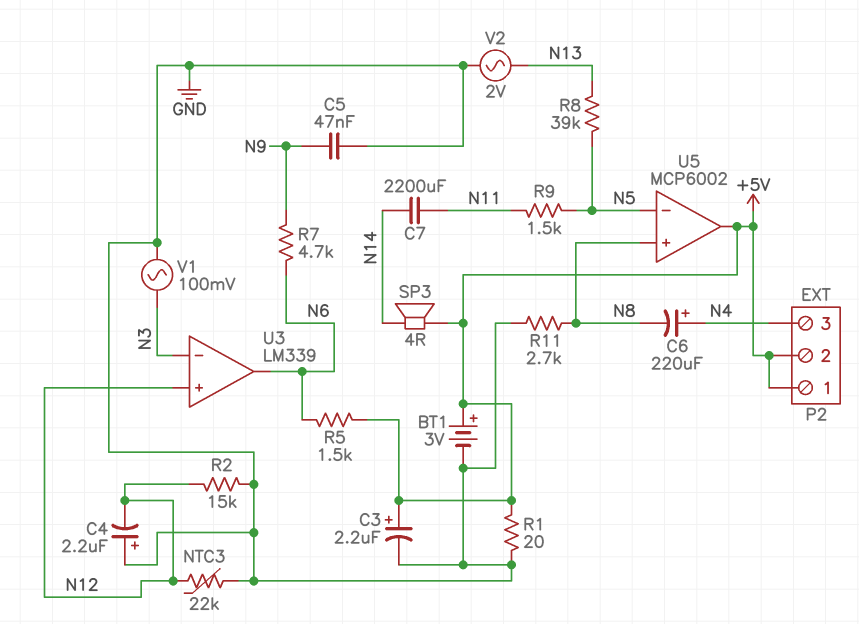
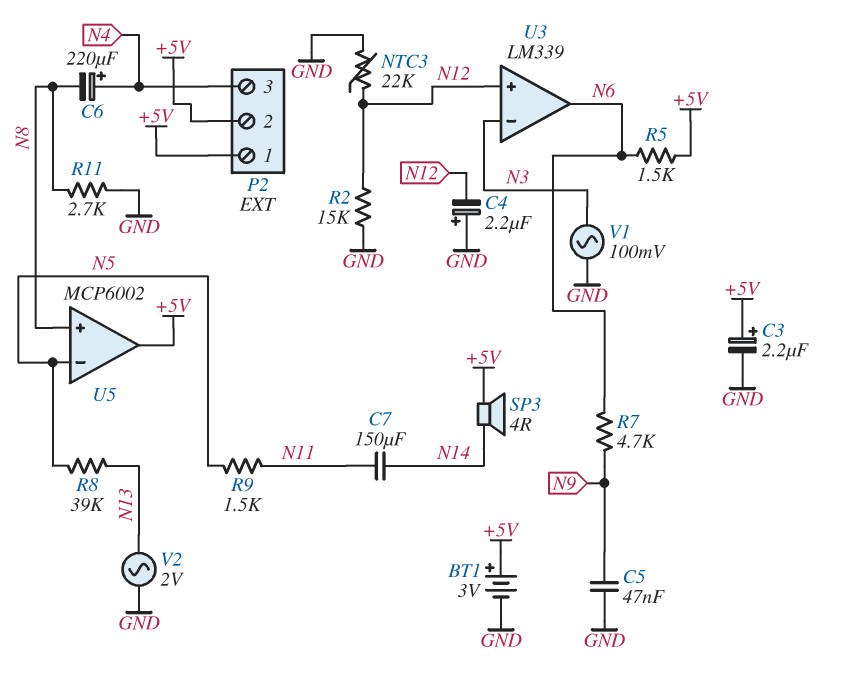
C7: 2200uF (N11, N14) -> 150uF (N11, N14)
R1: 20 (+5V, GND) -> none

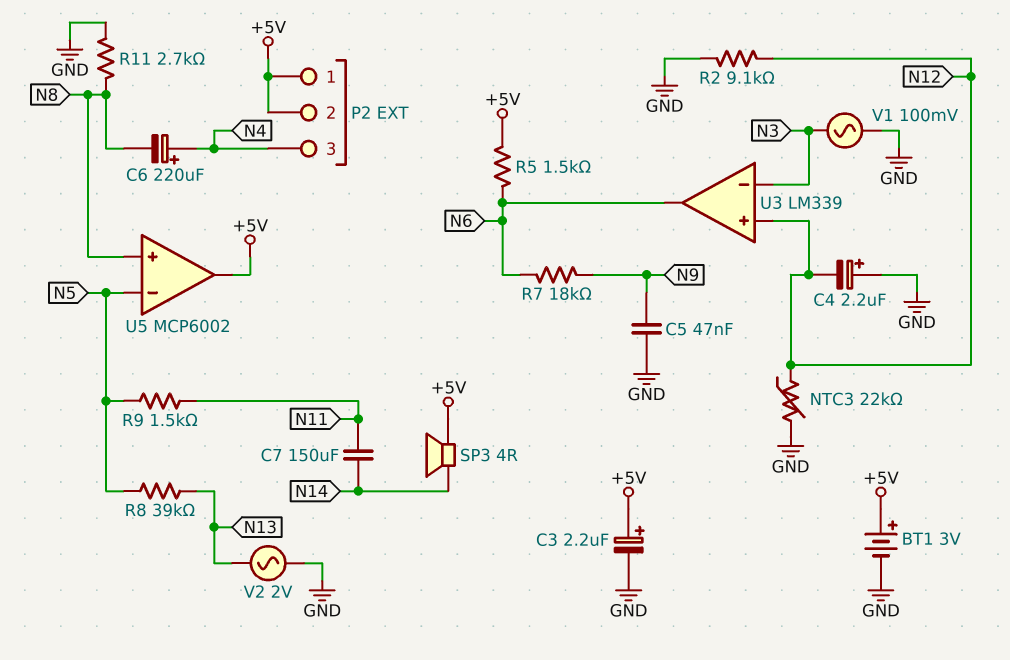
R2: 15k (GND, N12) -> 9.1k (GND, N12)
R7: 4.7k (N6, N9) -> 18k (N6, N9)

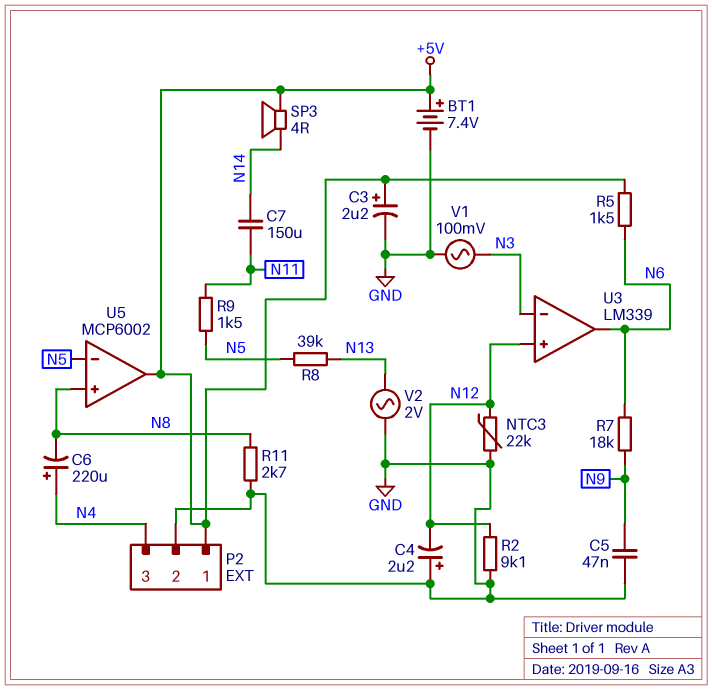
BT1: 3V (plus +5V, minus GND) -> 7.4V (plus +5V, minus GND)
P2 pin 2: +5V -> GND

